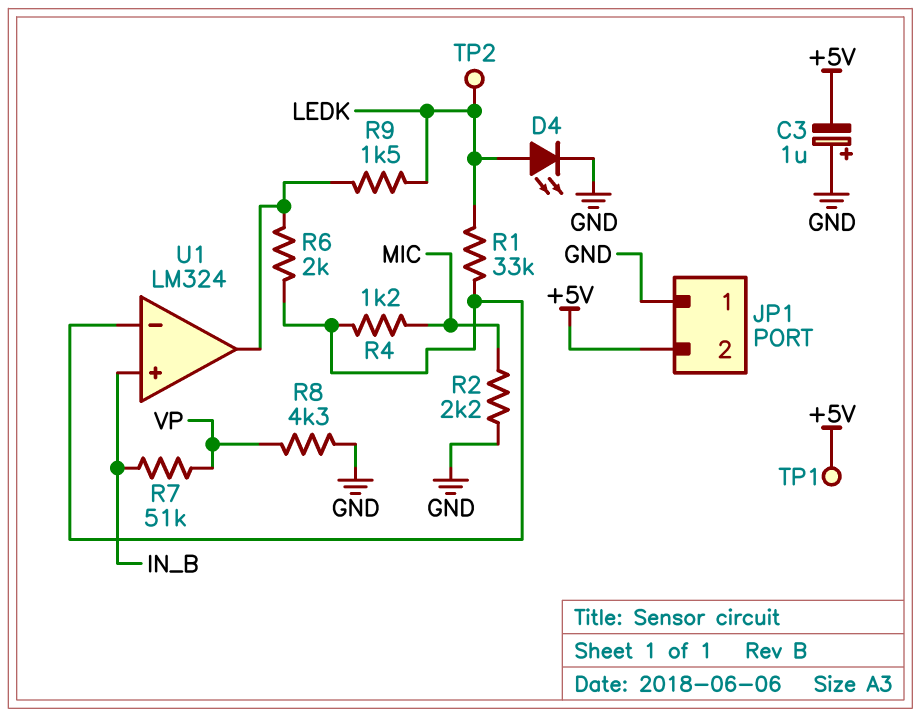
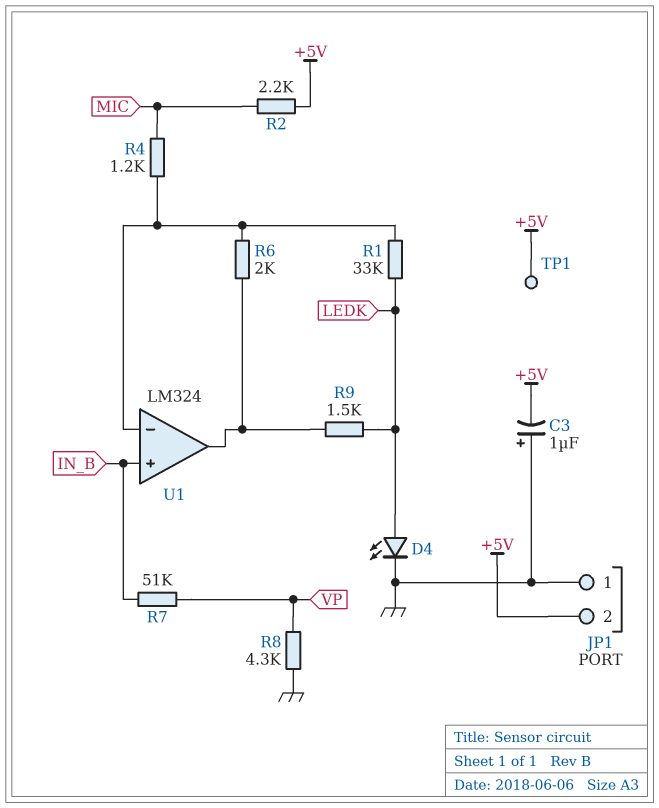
R2: 2.2k (GND, MIC) -> 2.2k (+5V, MIC)
TP2: test point (LEDK) -> none

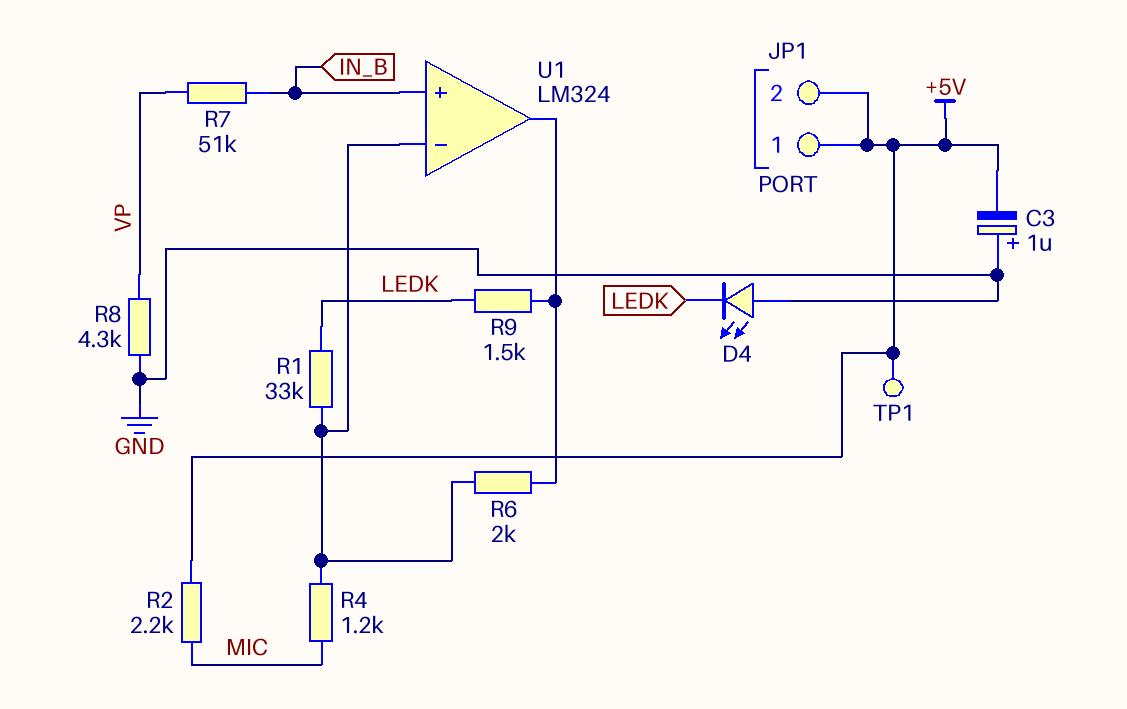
D4: LED (A LEDK, K GND) -> LED (A GND, K LEDK)
JP1 pin 1: GND -> +5V

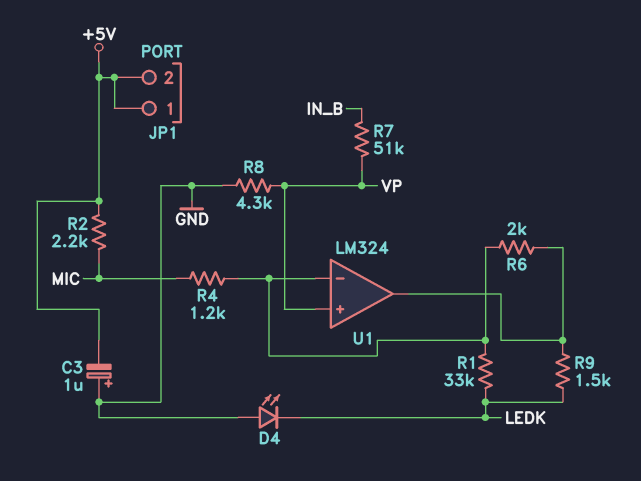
TP1: test point (+5V) -> none
U1 pin in+: IN_B -> VP

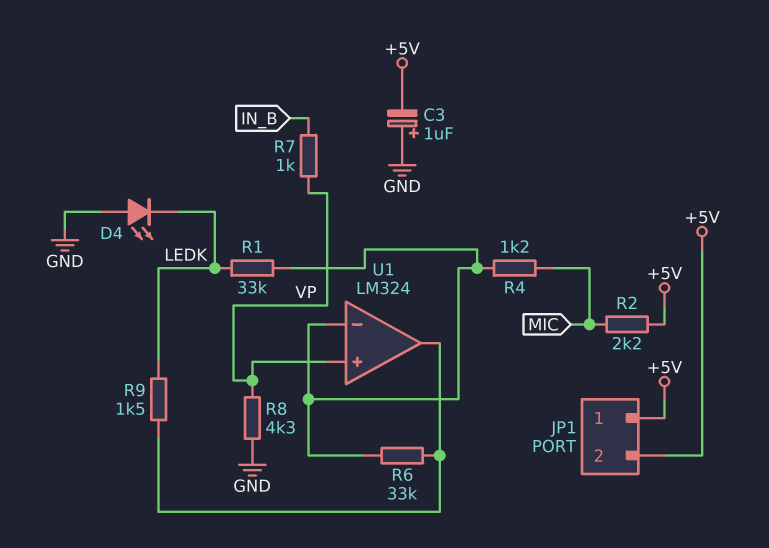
R6: 2k (U1/in-, U1/out) -> 33k (U1/in-, U1/out)
R7: 51k (IN_B, VP) -> 1k (IN_B, VP)

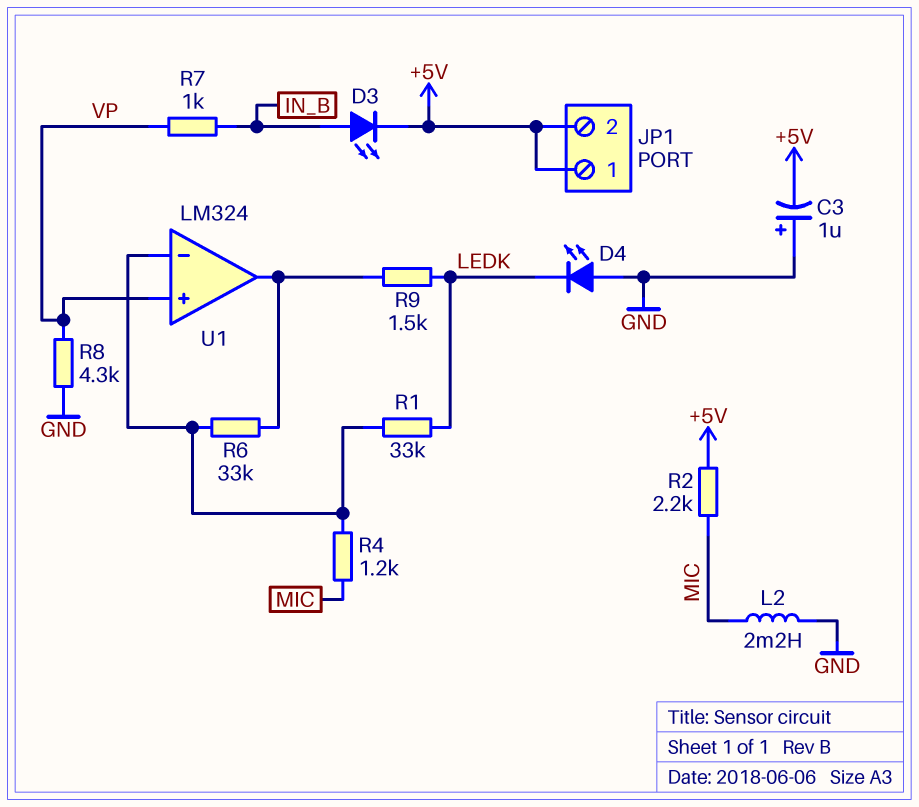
D3: none -> LED (A IN_B, K +5V)
L2: none -> 2.2mH (GND, MIC)

